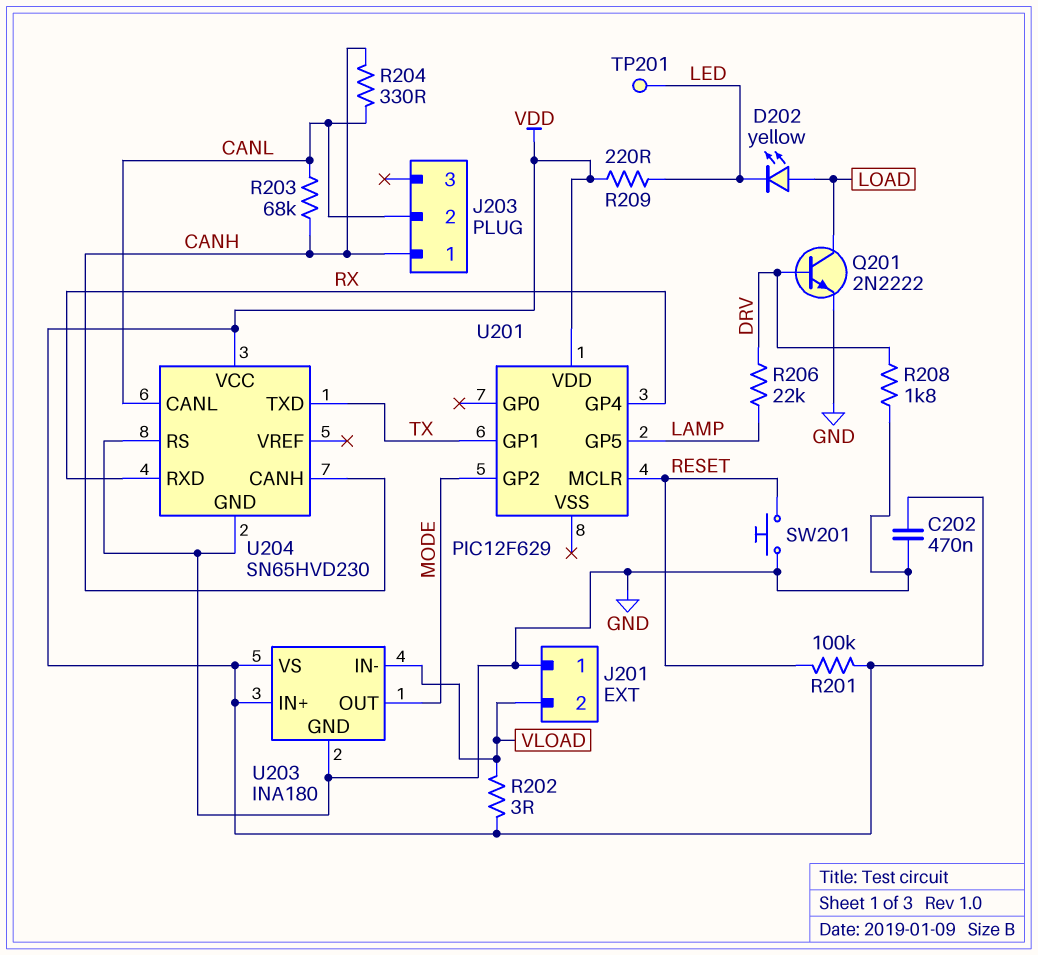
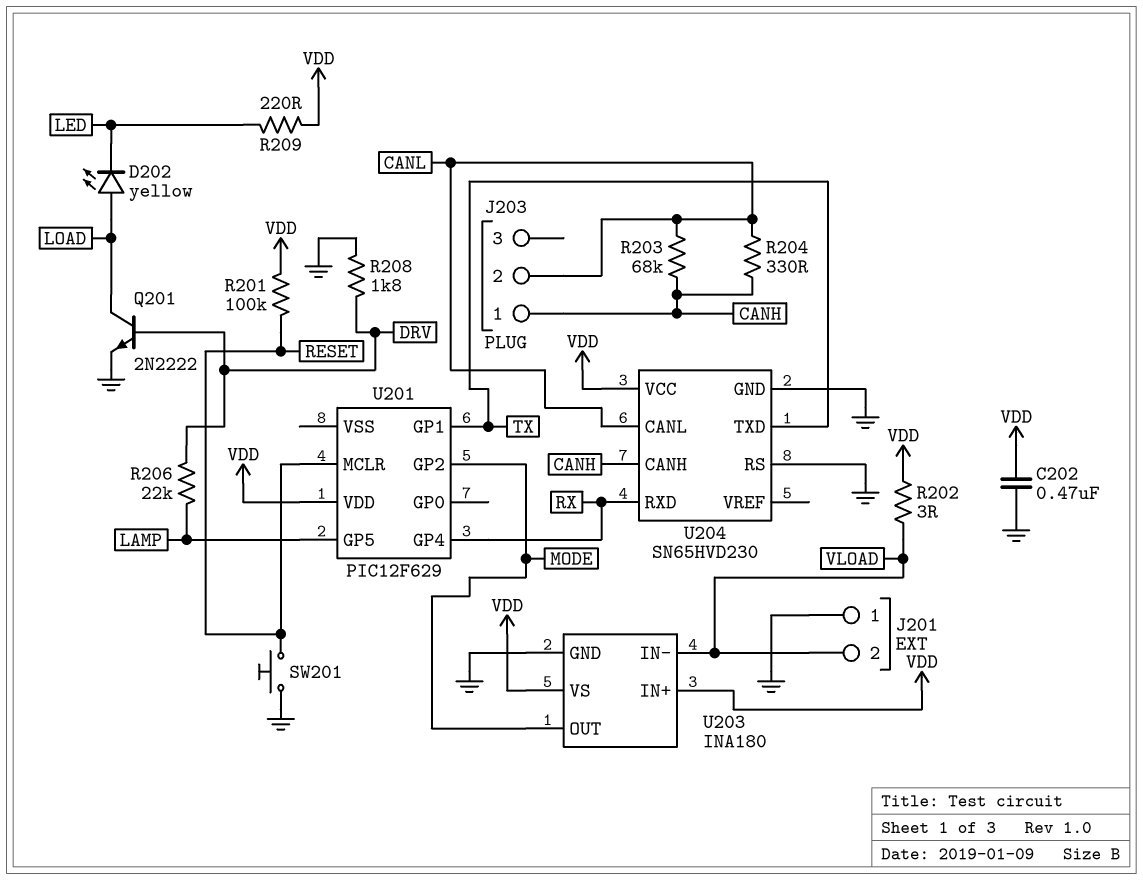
TP201: test point (LED) -> none

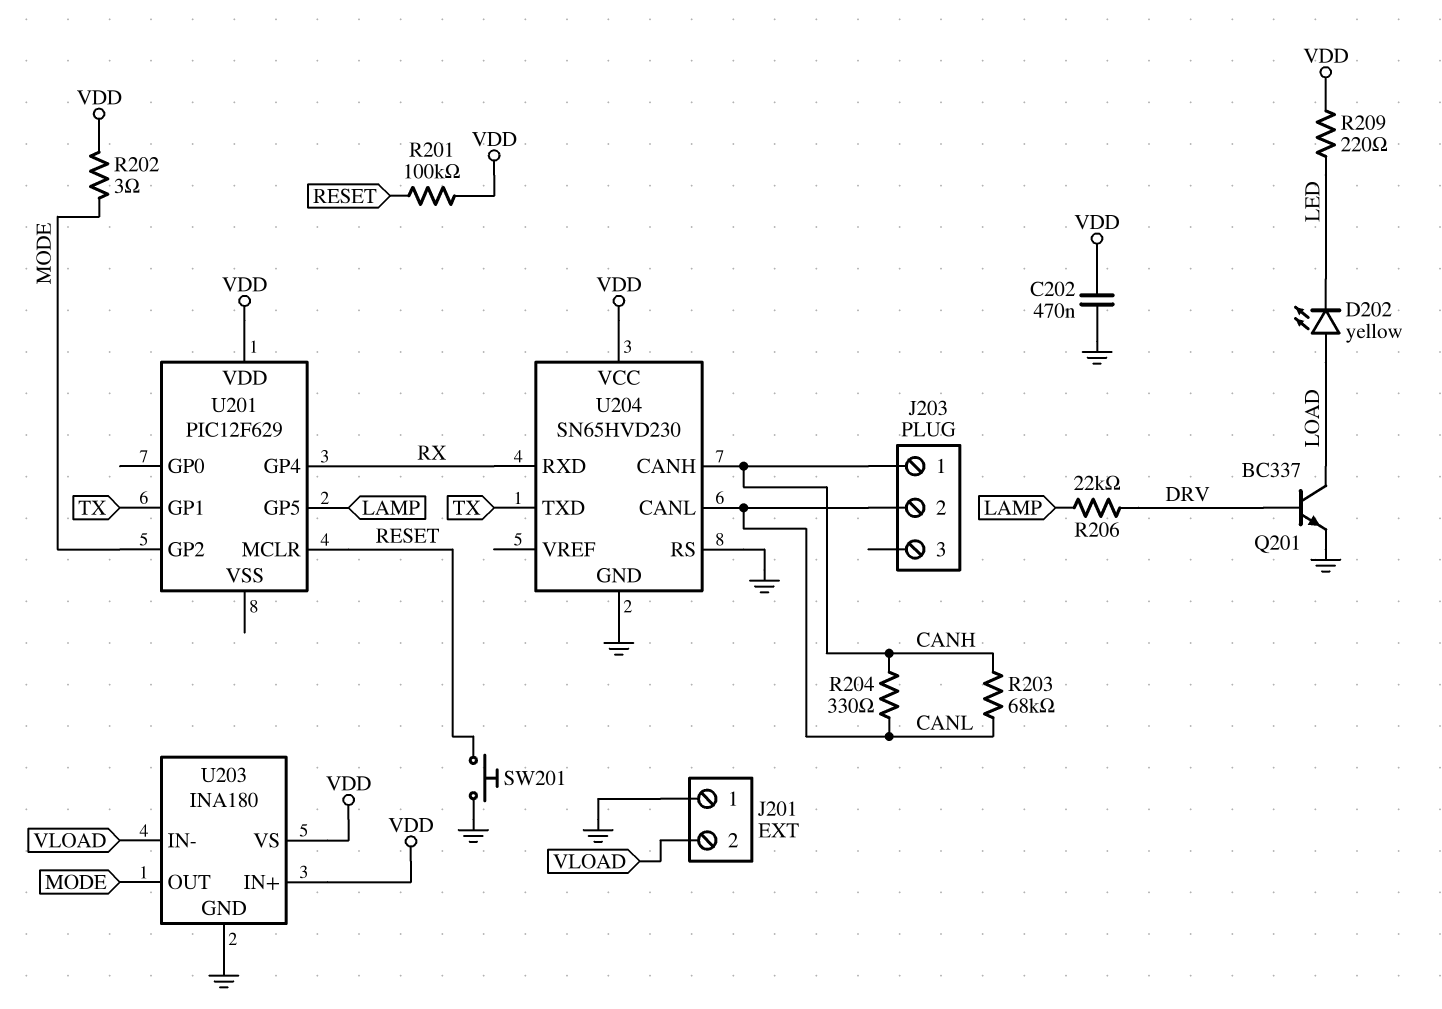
Q201: NPN 2N2222 (B DRV, C LOAD, E GND) -> NPN BC337 (B DRV, C LOAD, E GND)
R202: 3 (VDD, VLOAD) -> 3 (MODE, VDD)
R208: 1.8k (DRV, GND) -> none

